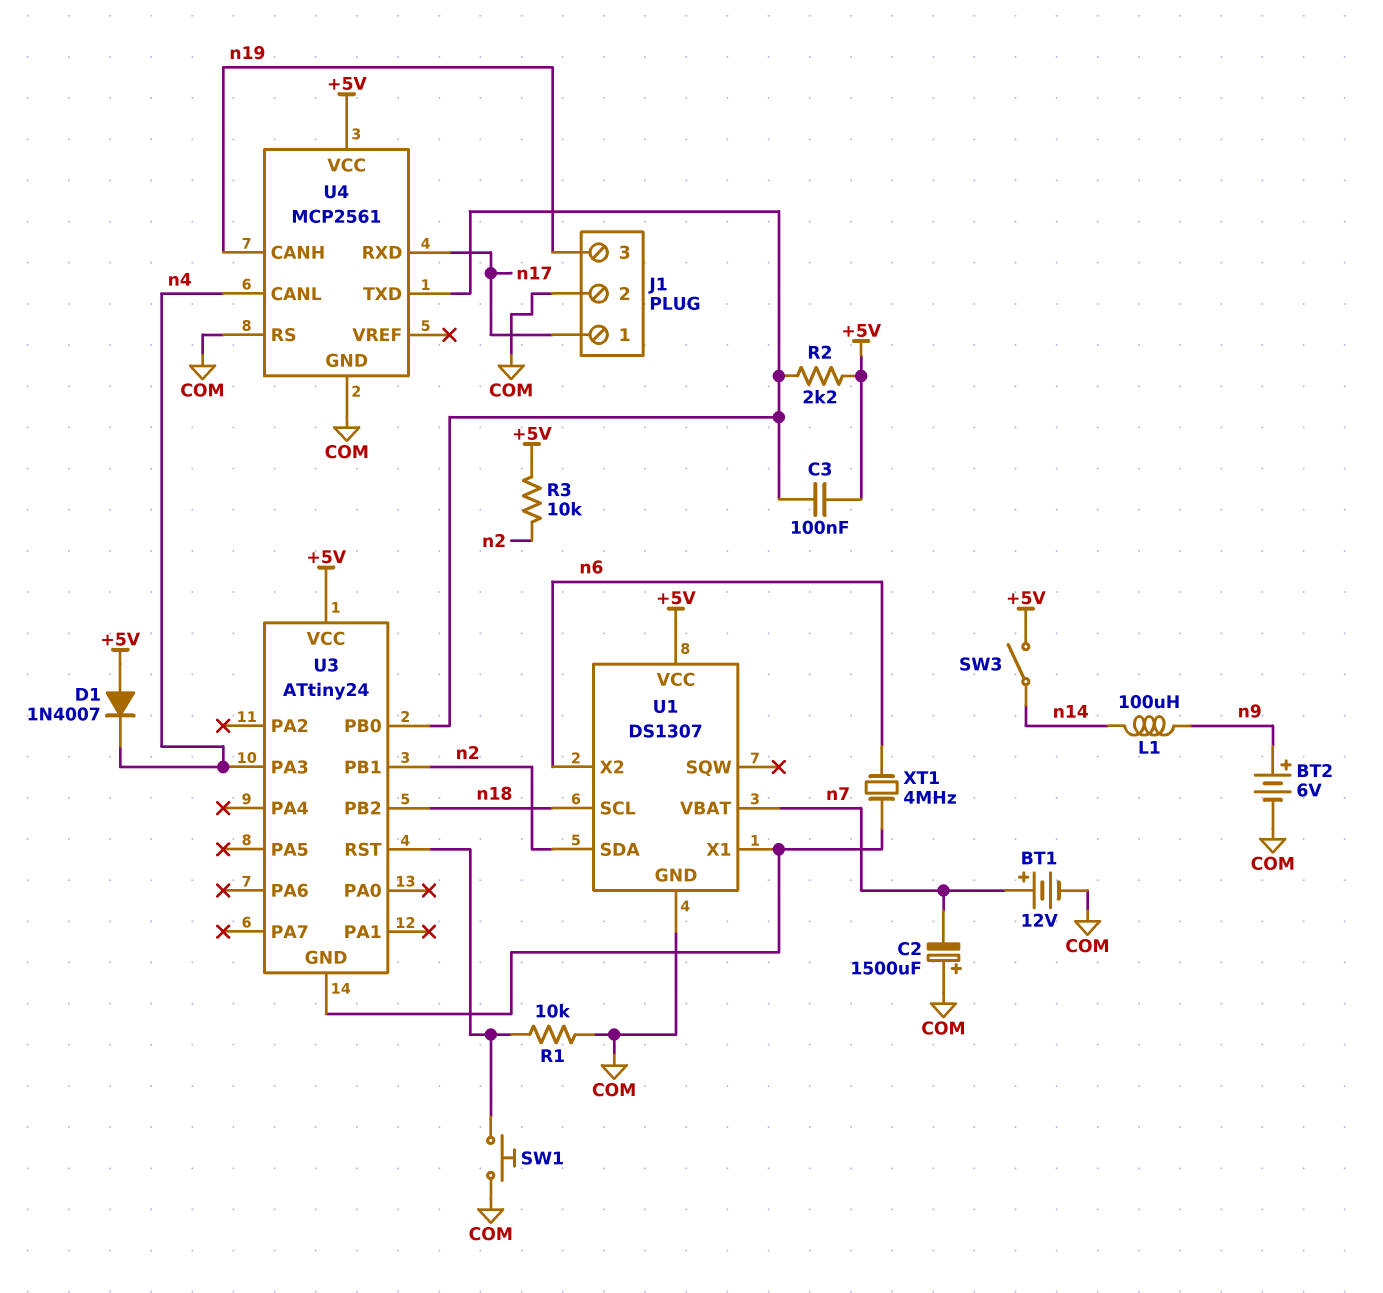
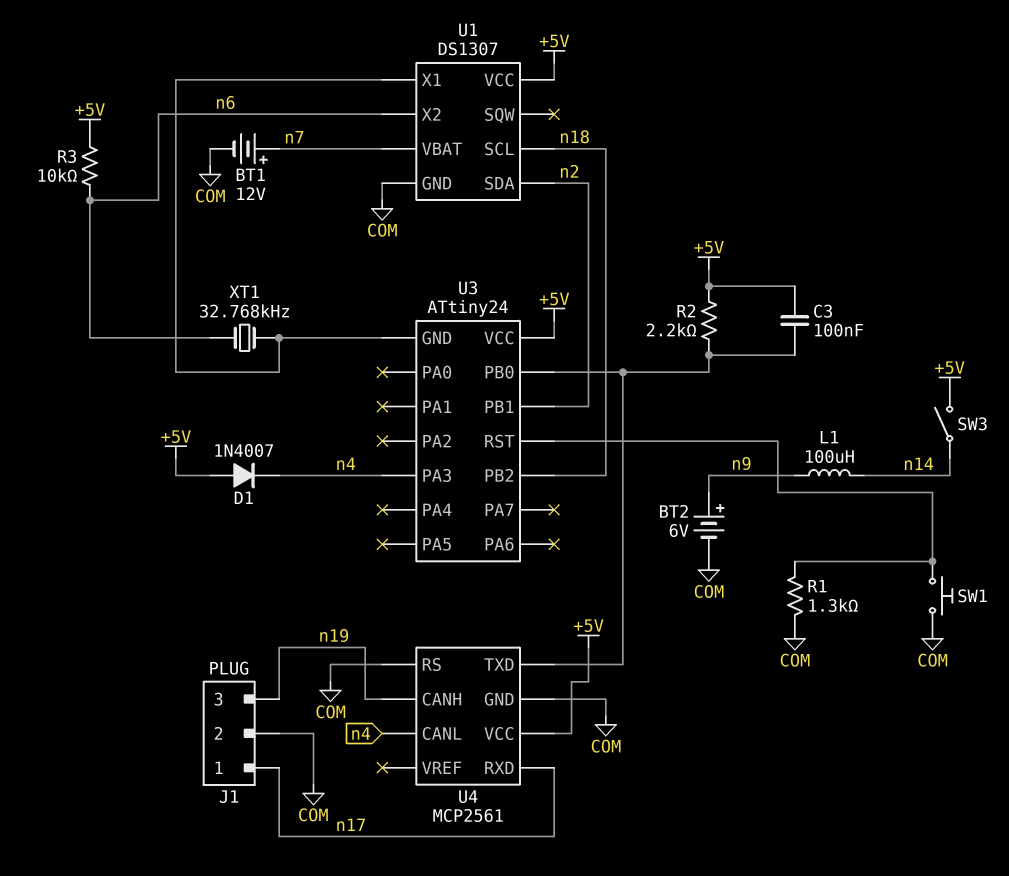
C2: 1500uF (plus COM, minus n7) -> none
R1: 10k (COM, U3/RST) -> 1.3k (COM, U3/RST)
R3: 10k (+5V, n2) -> 10k (+5V, n6)
XT1: 4MHz (U1/X1, n6) -> 32.768kHz (U1/X1, n6)

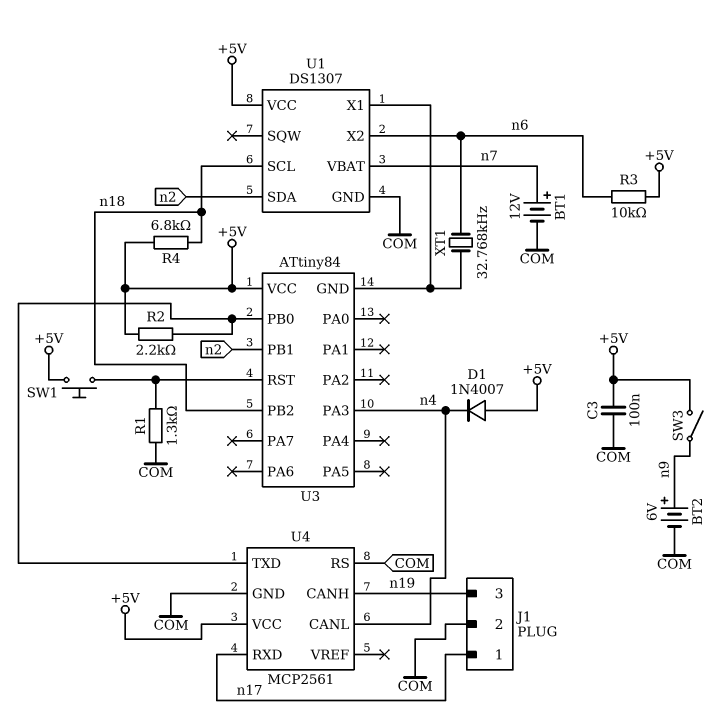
C3: 100nF (+5V, U3/PB0) -> 100nF (+5V, COM)
L1: 100uH (n9, n14) -> none
R4: none -> 6.8k (+5V, n18)
SW1: button (COM, U3/RST) -> button (+5V, U3/RST)
SW3: switch (+5V, n14) -> switch (+5V, n9)
U3: ATtiny24 -> ATtiny84

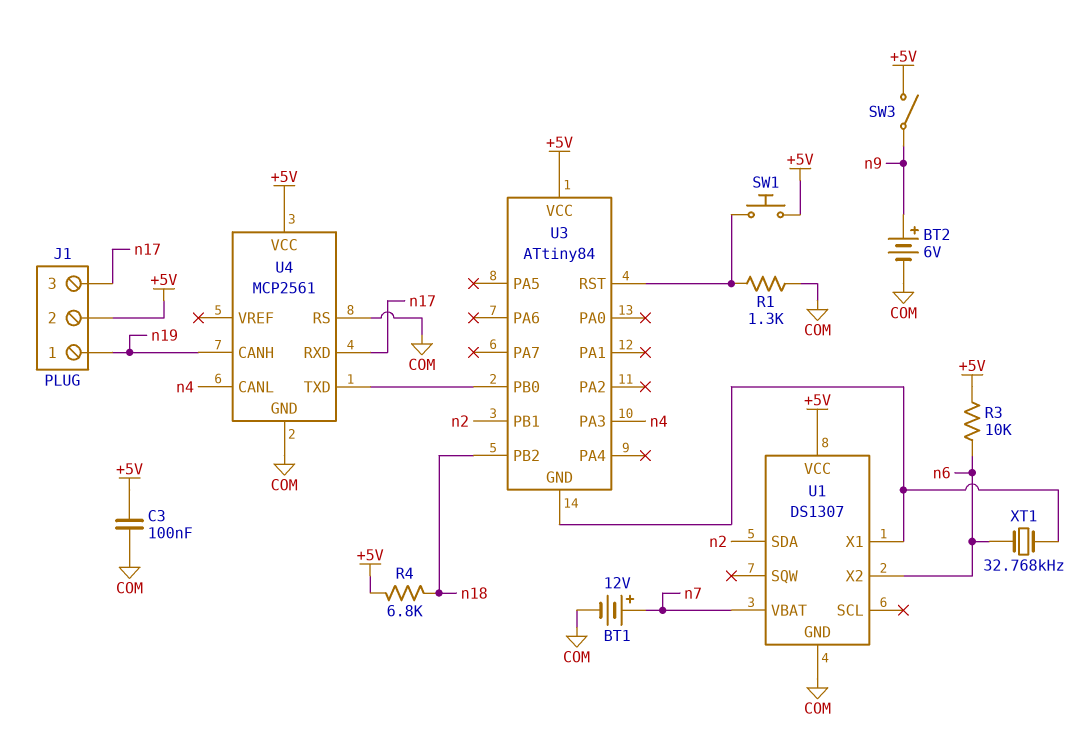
D1: diode 1N4007 (A +5V, K n4) -> none
J1 pin 1: n17 -> n19
J1 pin 2: COM -> +5V
J1 pin 3: n19 -> n17
R2: 2.2k (+5V, U3/PB0) -> none
U1 pin SCL: n18 -> none

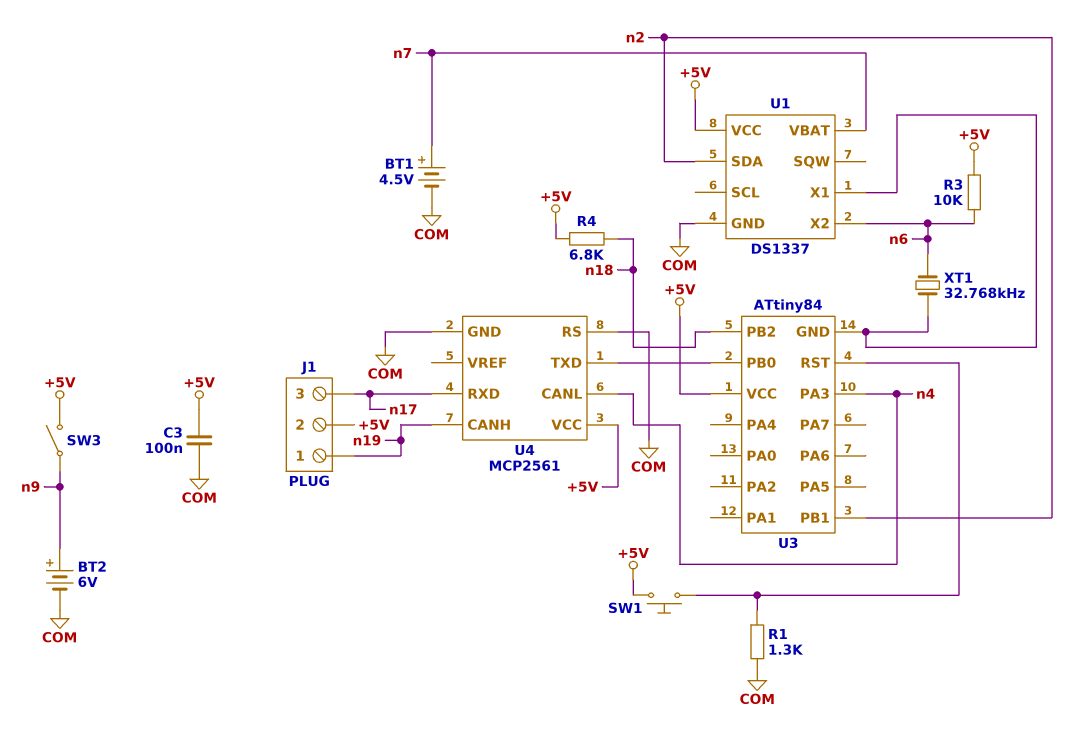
BT1: 12V (plus n7, minus COM) -> 4.5V (plus n7, minus COM)
U1: DS1307 -> DS1337

